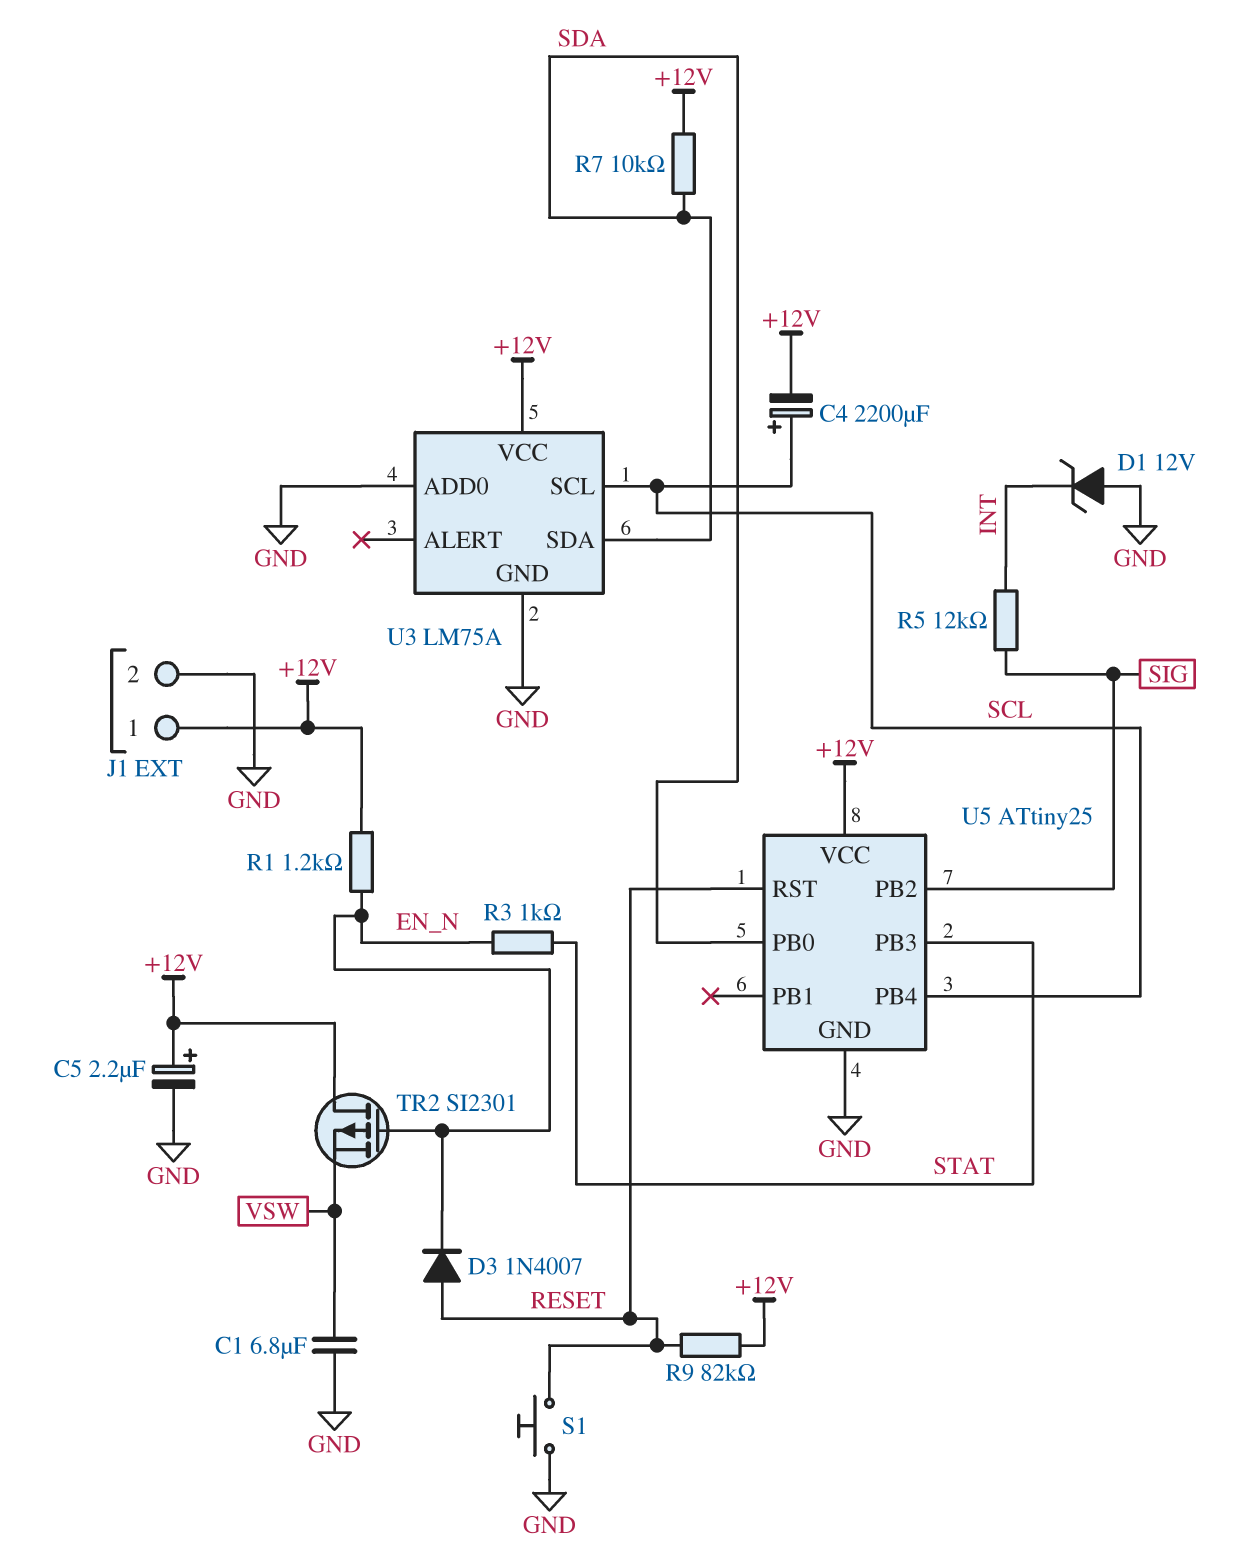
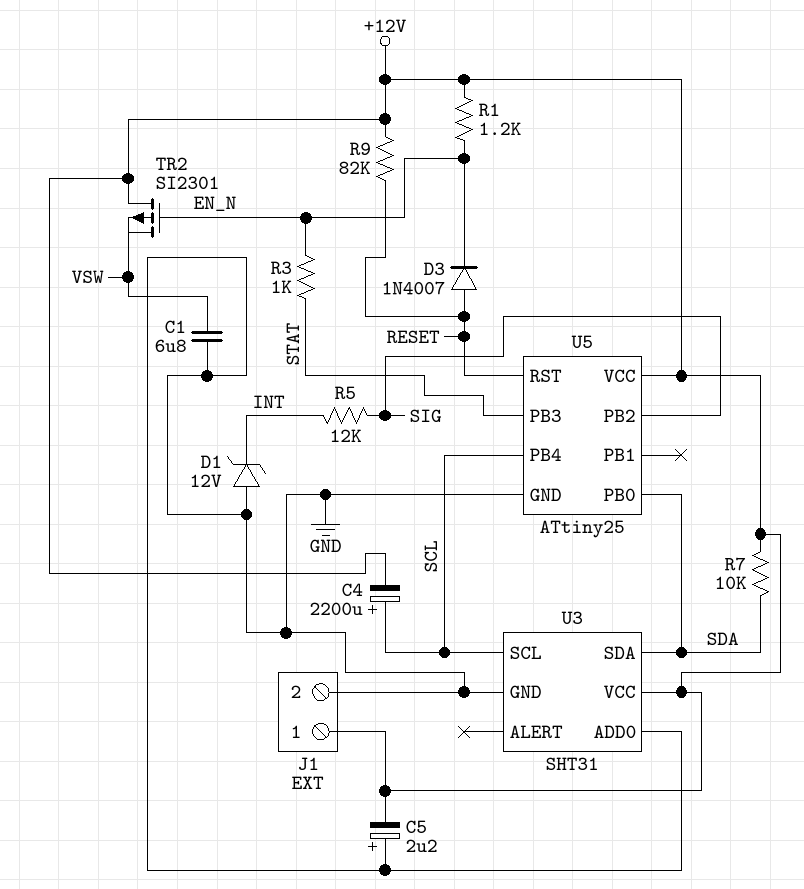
C5: 2.2uF (plus +12V, minus GND) -> 2.2uF (plus GND, minus +12V)
S1: button (GND, RESET) -> none
U3: LM75A -> SHT31

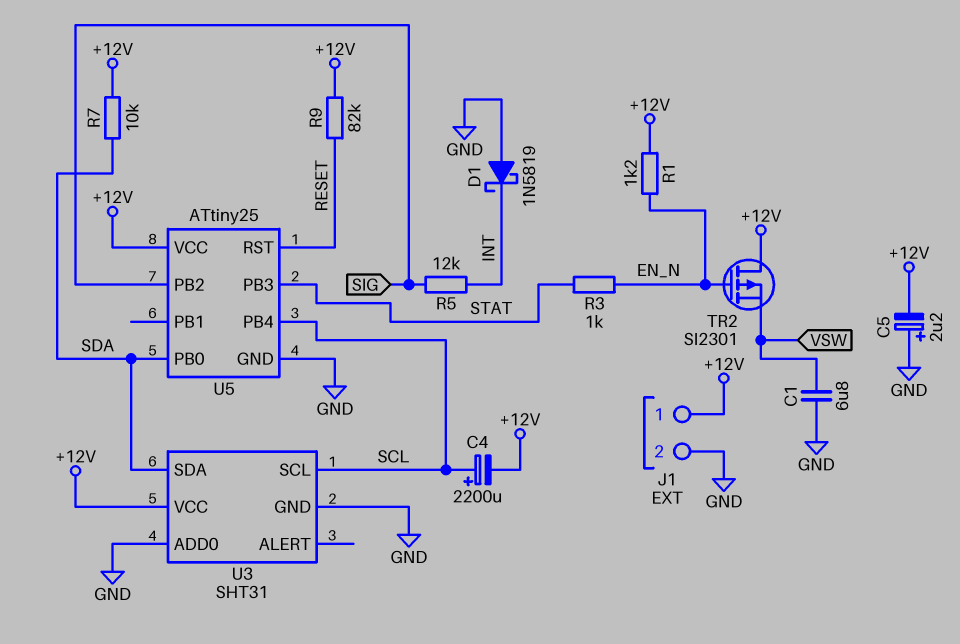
D1: zener 12V (A GND, K INT) -> schottky 1N5819 (A GND, K INT)
D3: diode 1N4007 (A RESET, K EN_N) -> none

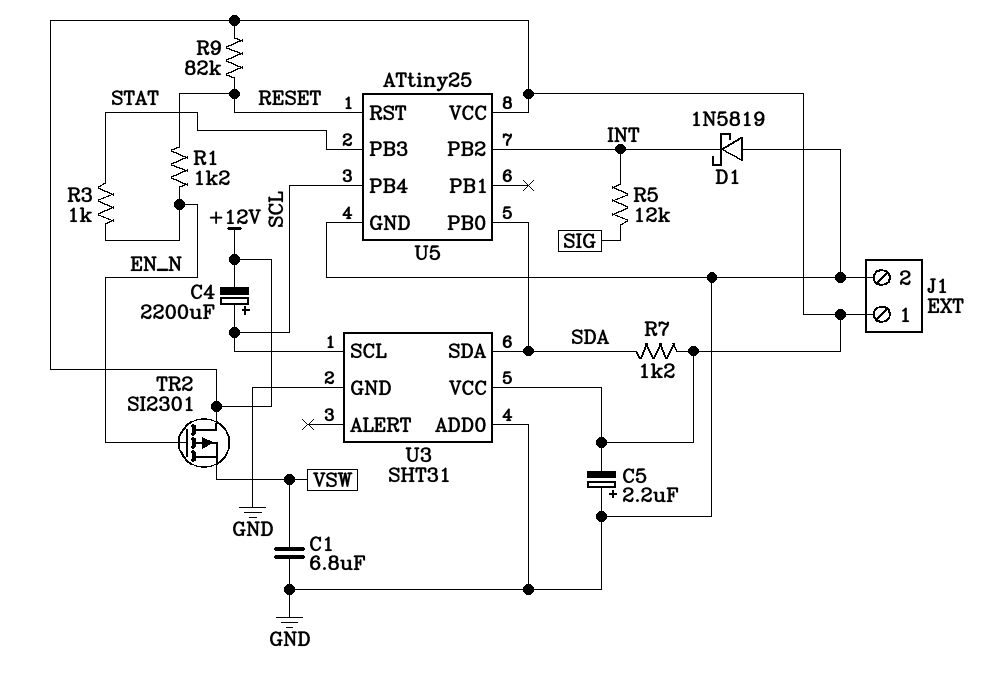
R1: 1.2k (+12V, EN_N) -> 1.2k (EN_N, RESET)
R7: 10k (+12V, SDA) -> 1.2k (+12V, SDA)
U5 pin PB2: SIG -> INT

